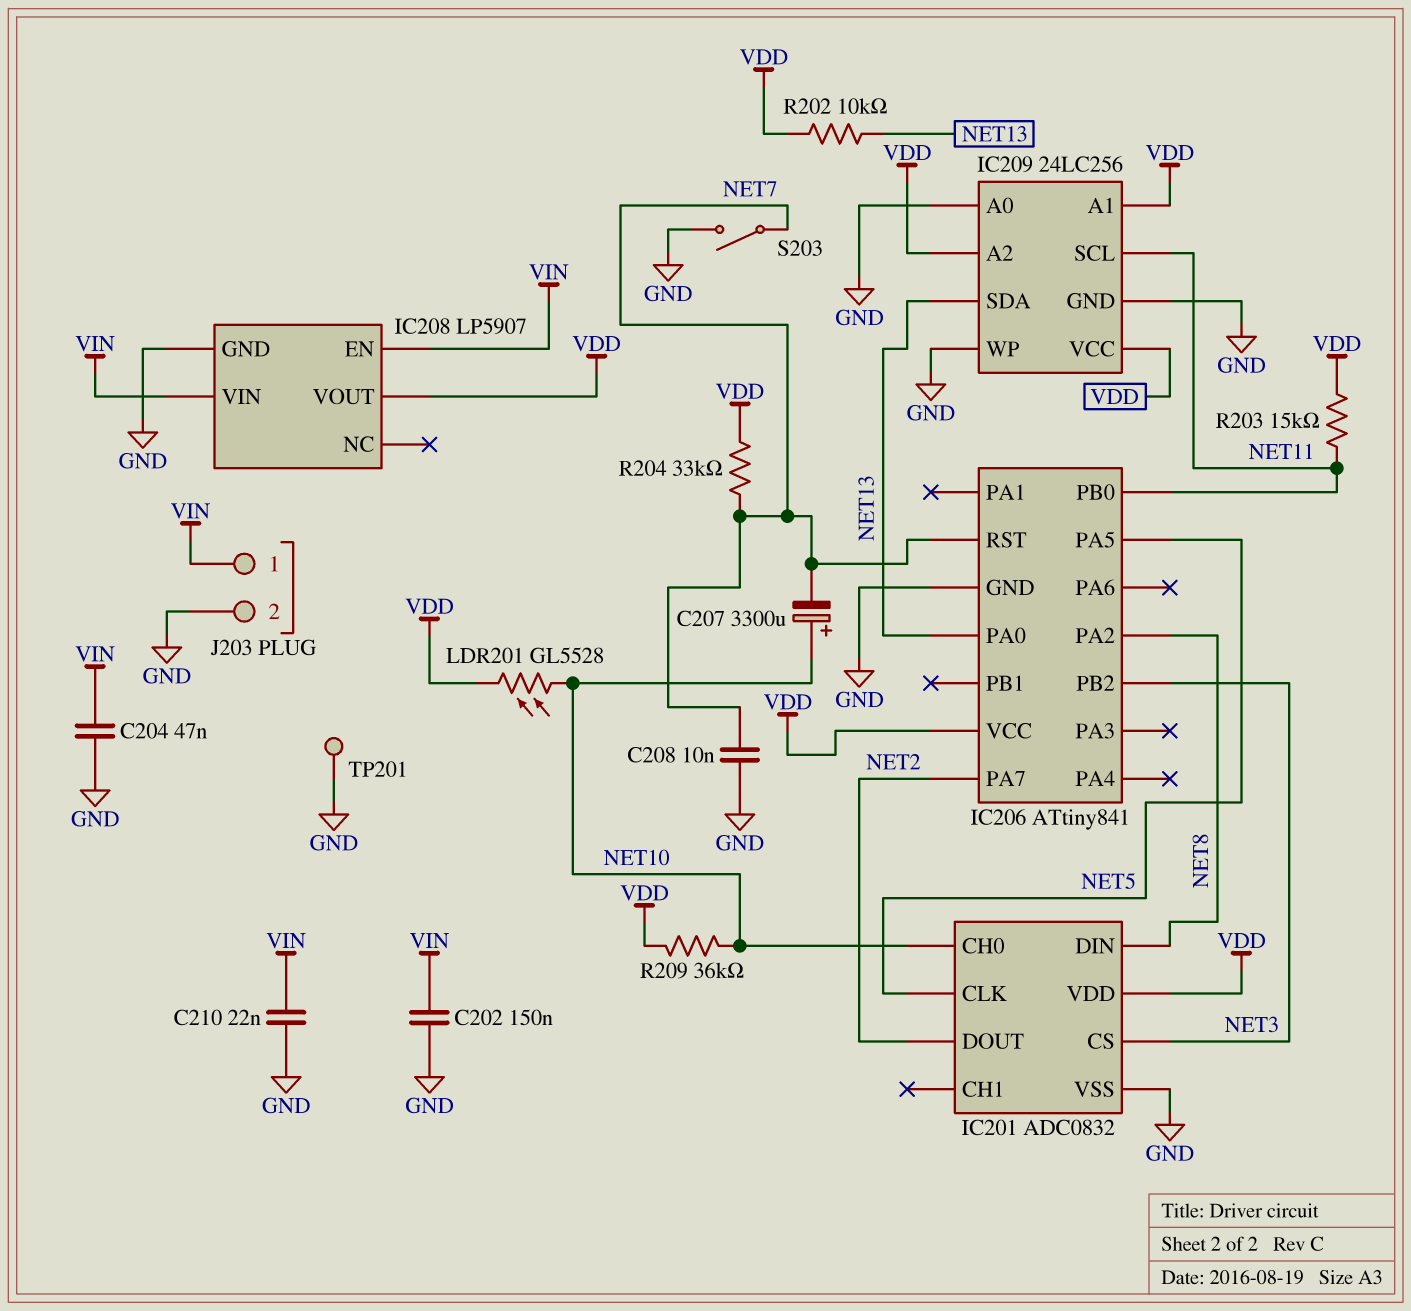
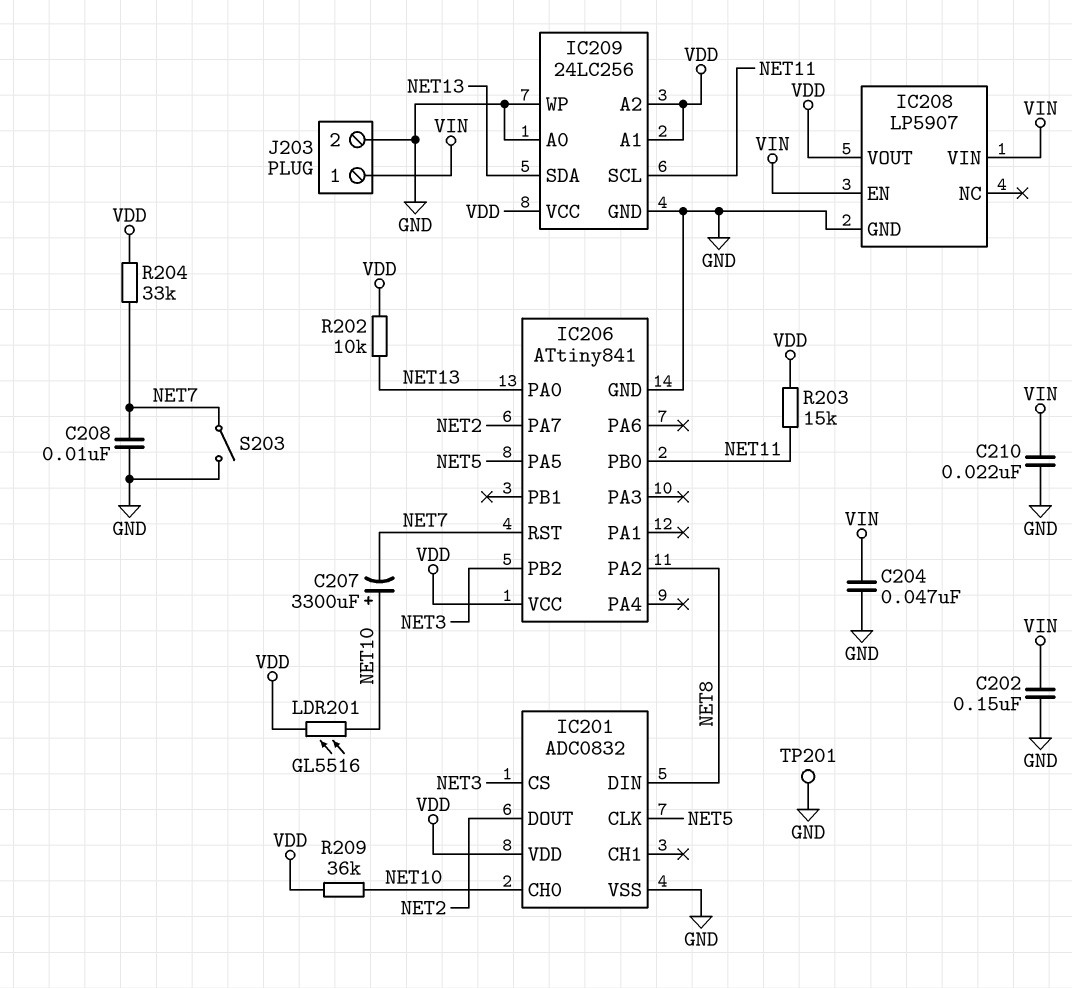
LDR201: GL5528 (NET10, VDD) -> GL5516 (NET10, VDD)

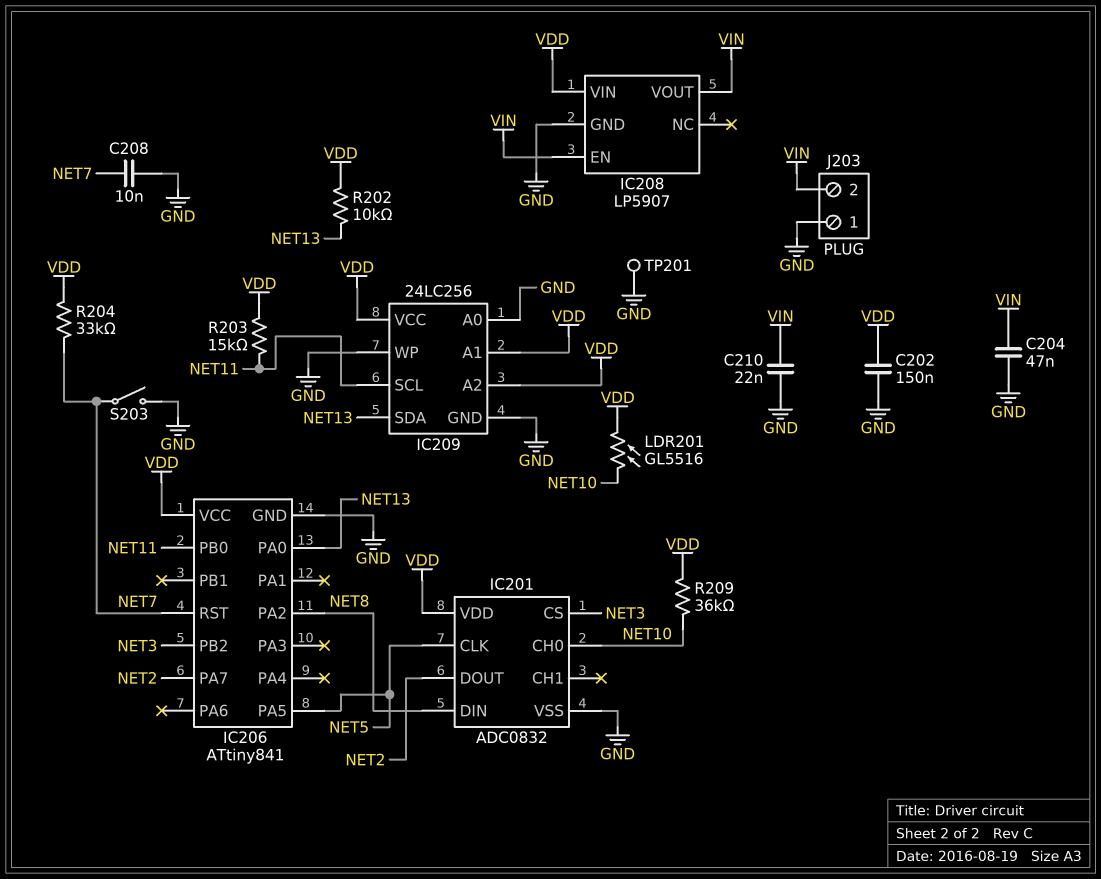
C202: 150nF (GND, VIN) -> 150nF (GND, VDD)
C207: 3300uF (plus NET10, minus NET7) -> none
IC208 pin VIN: VIN -> VDD
IC208 pin VOUT: VDD -> VIN
J203 pin 1: VIN -> GND
J203 pin 2: GND -> VIN

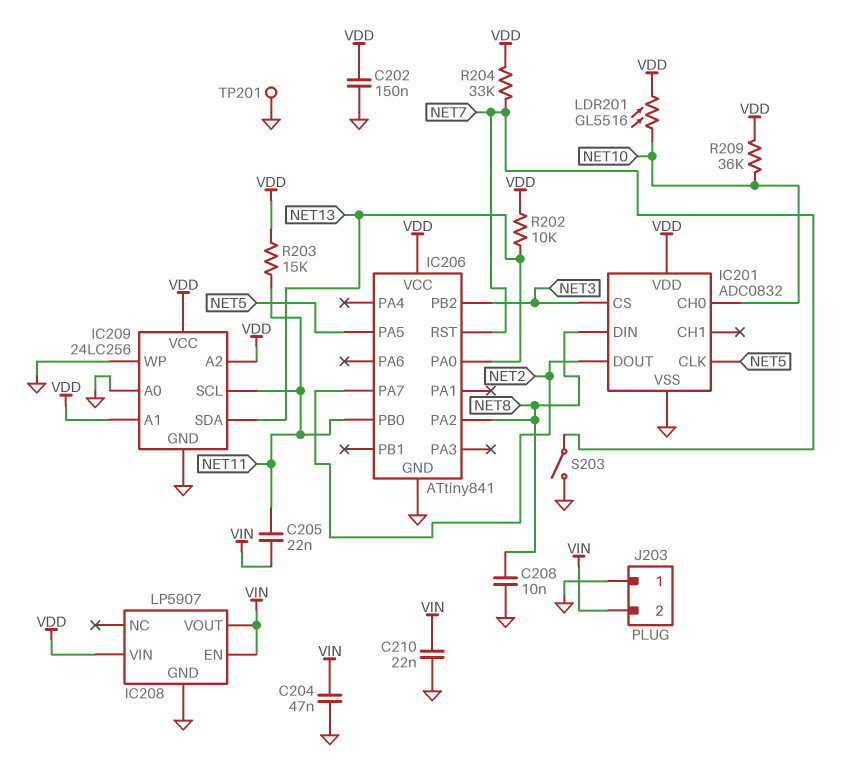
C205: none -> 22nF (NET11, VIN)
C208: 10nF (GND, NET7) -> 10nF (GND, NET8)

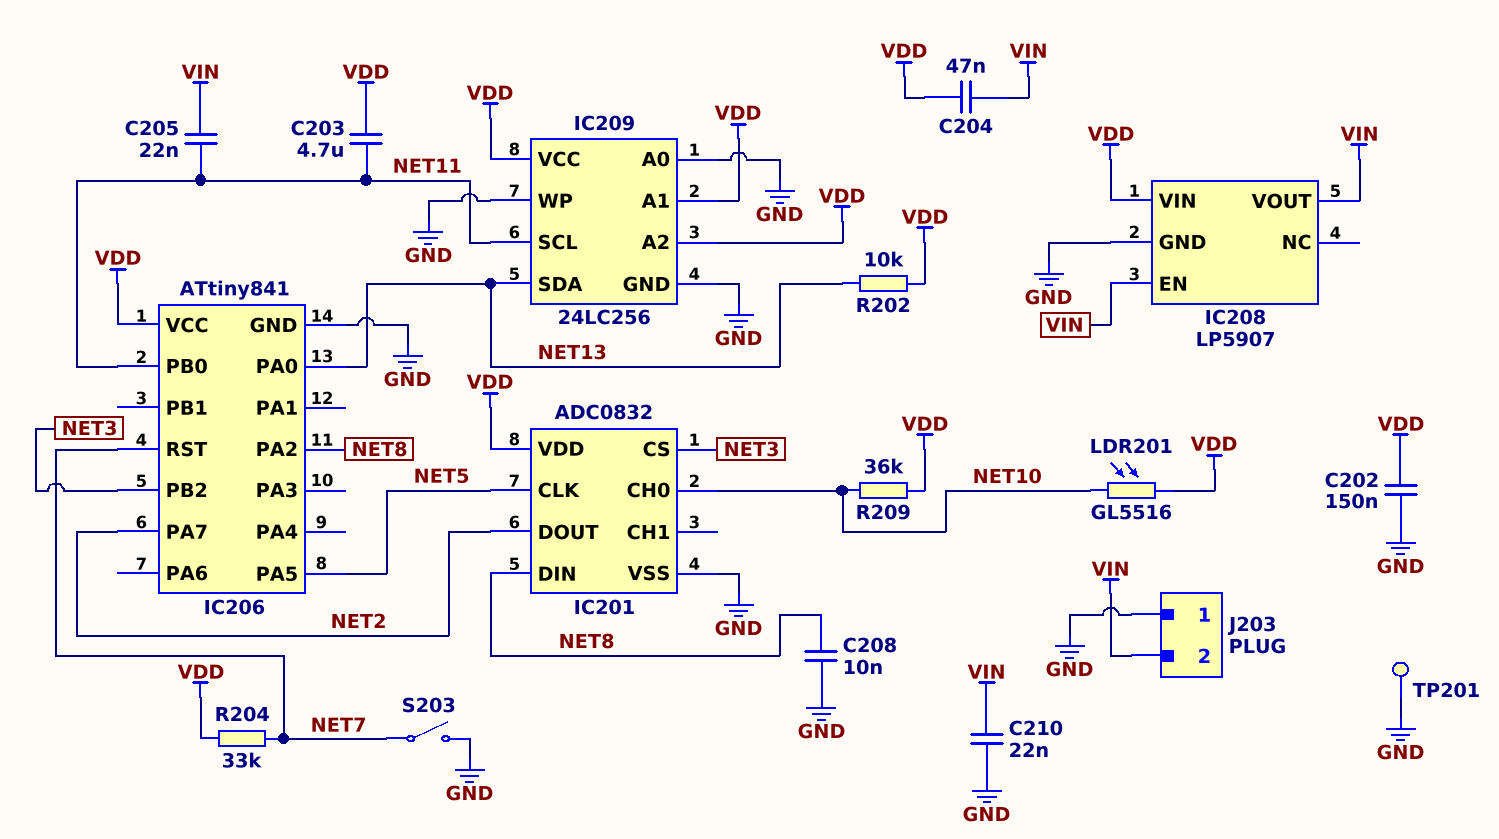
C203: none -> 4.7uF (NET11, VDD)
C204: 47nF (GND, VIN) -> 47nF (VDD, VIN)
R203: 15k (NET11, VDD) -> none

